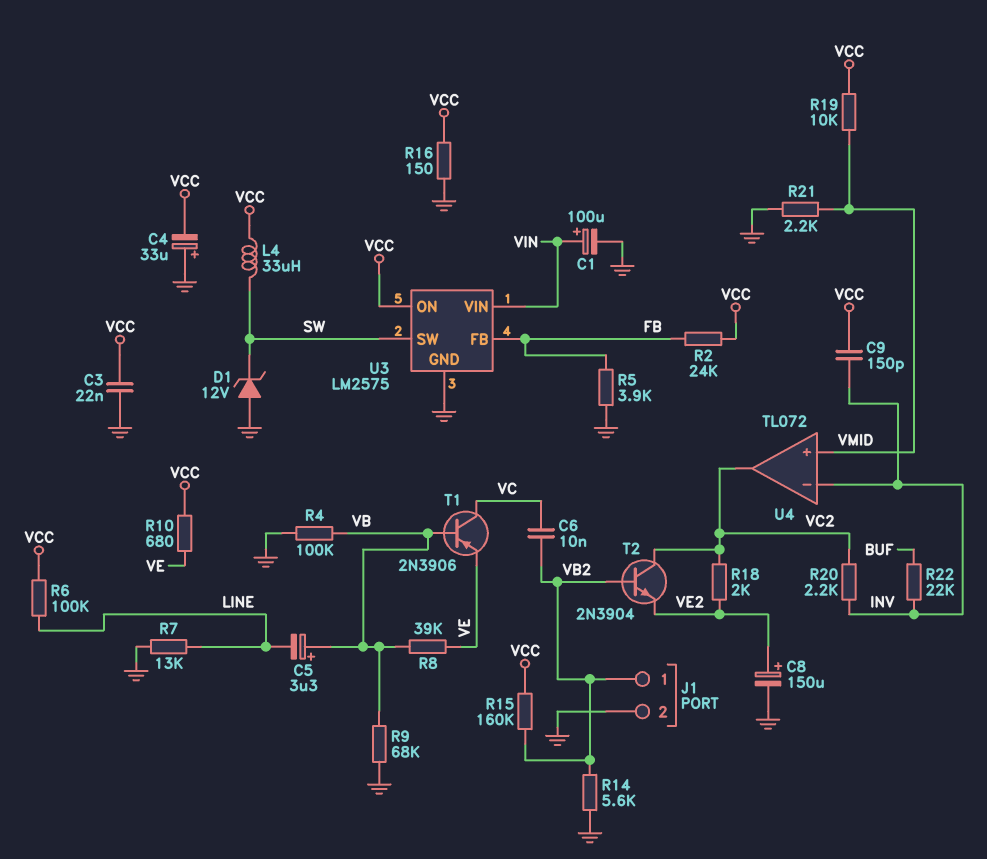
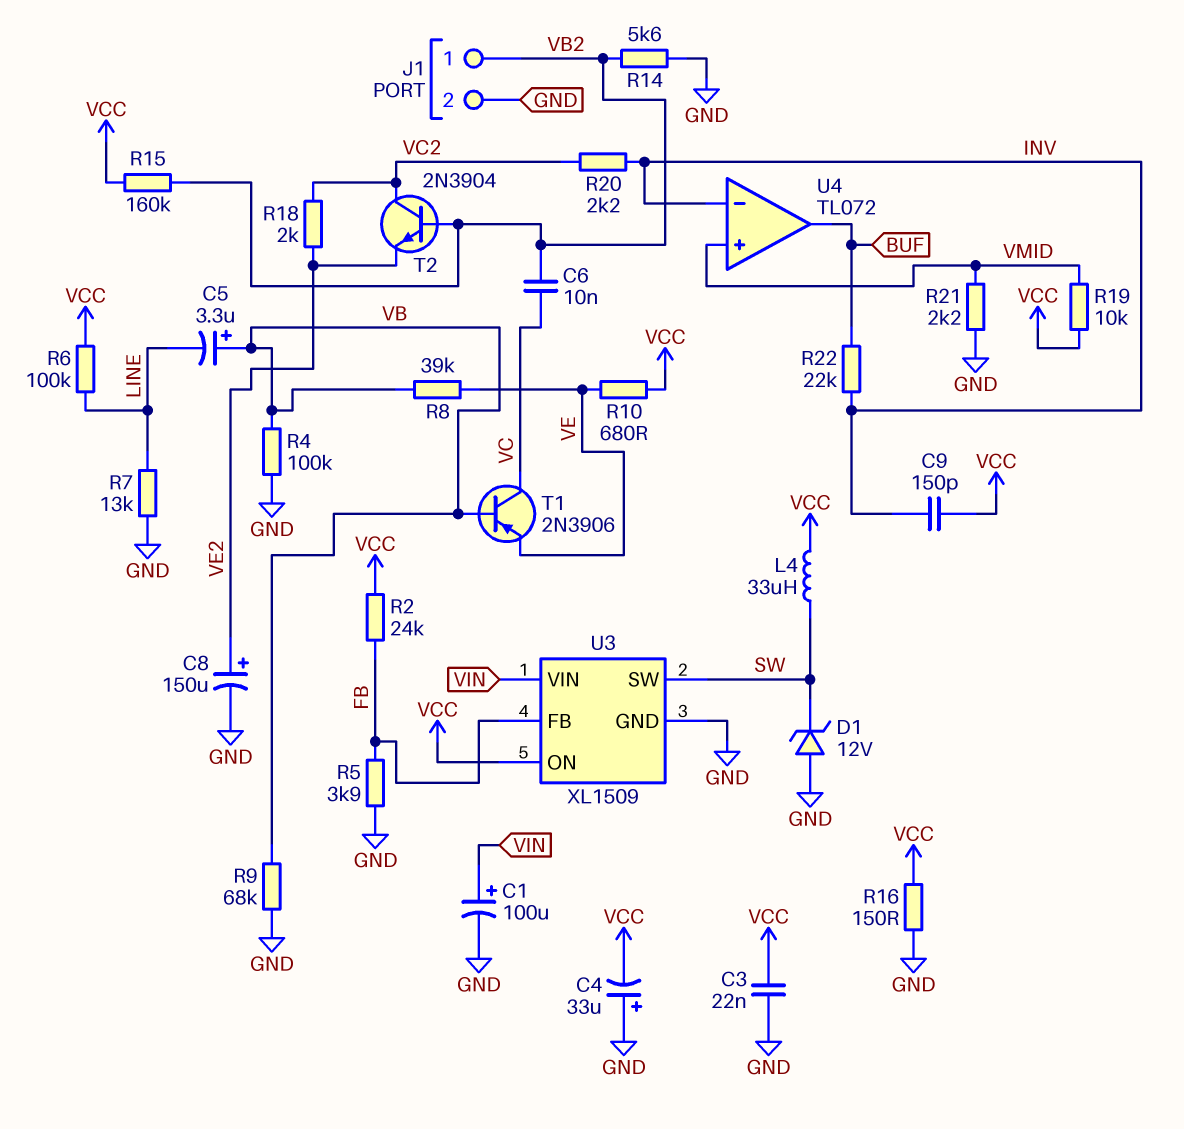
U3: LM2575 -> XL1509
U4 pin out: VC2 -> BUF

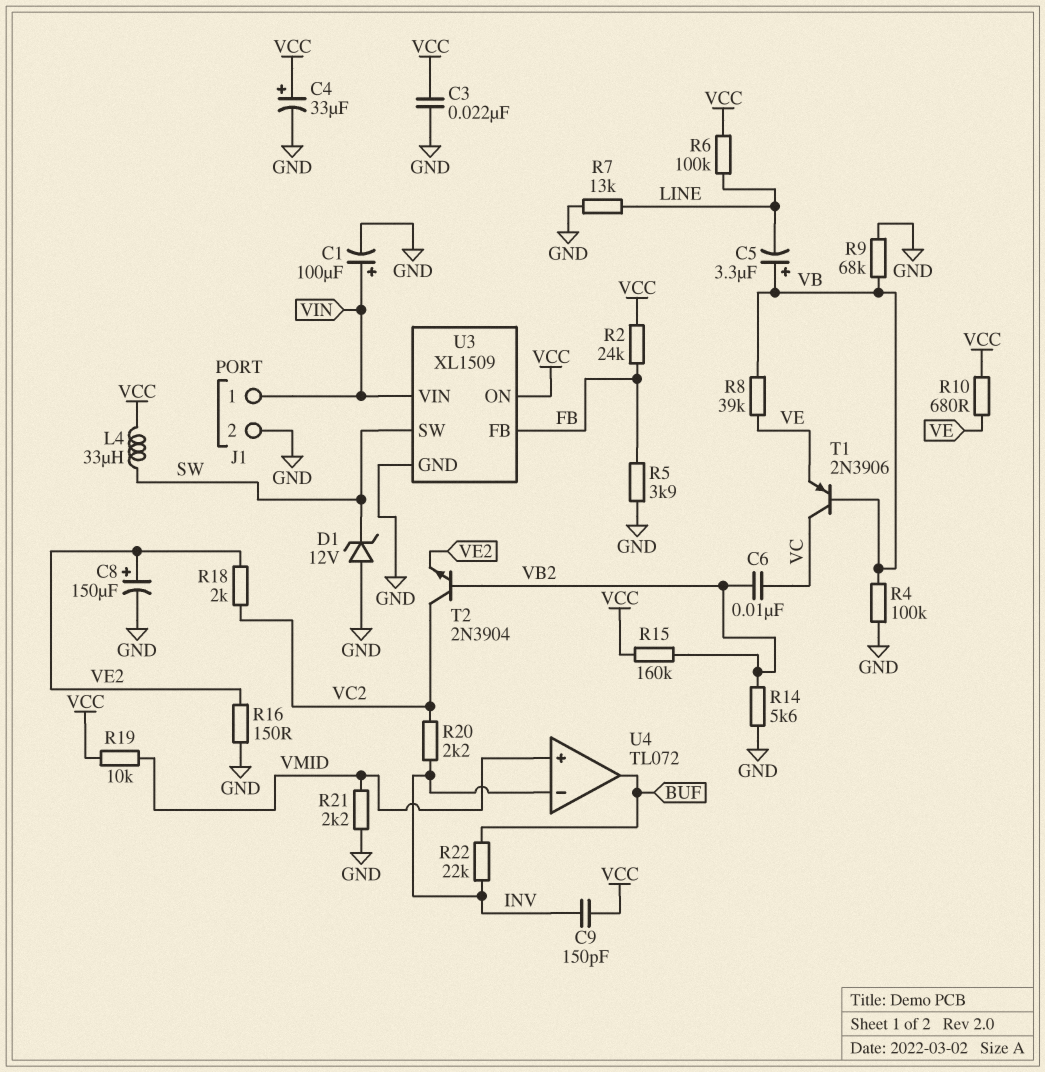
C4: 33uF (plus GND, minus VCC) -> 33uF (plus VCC, minus GND)
J1 pin 1: VB2 -> VIN
R16: 150 (GND, VCC) -> 150 (GND, VE2)

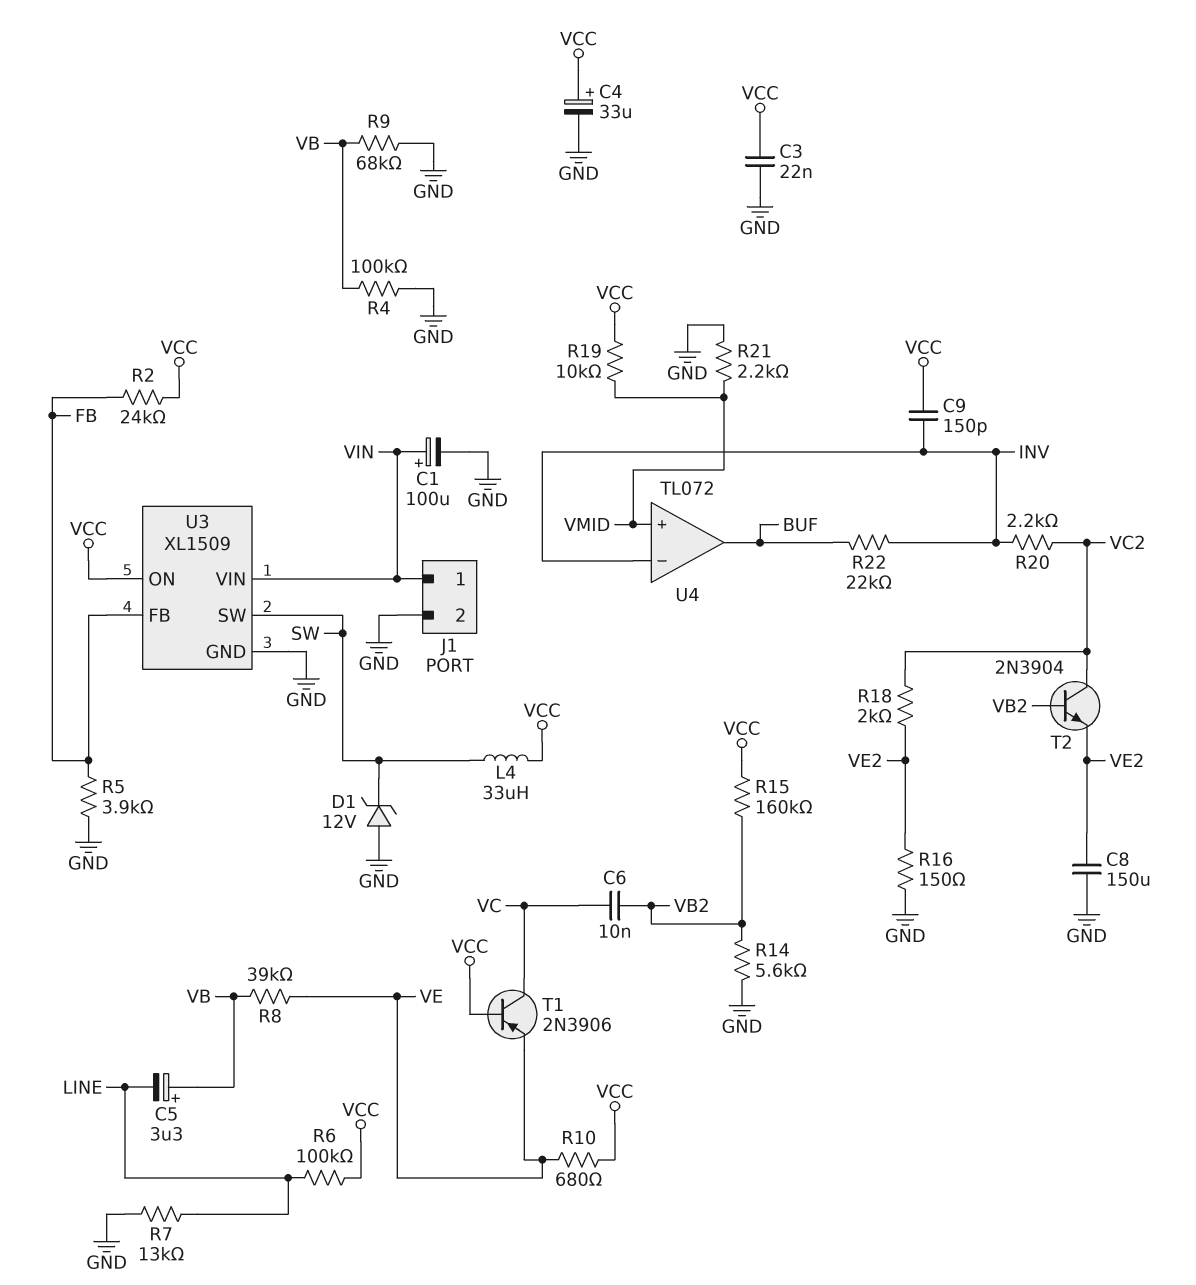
C8: 150uF (plus VE2, minus GND) -> 150uF (GND, VE2)
T1: PNP 2N3906 (B VB, C VC, E VE) -> PNP 2N3906 (B VCC, C VC, E VE)

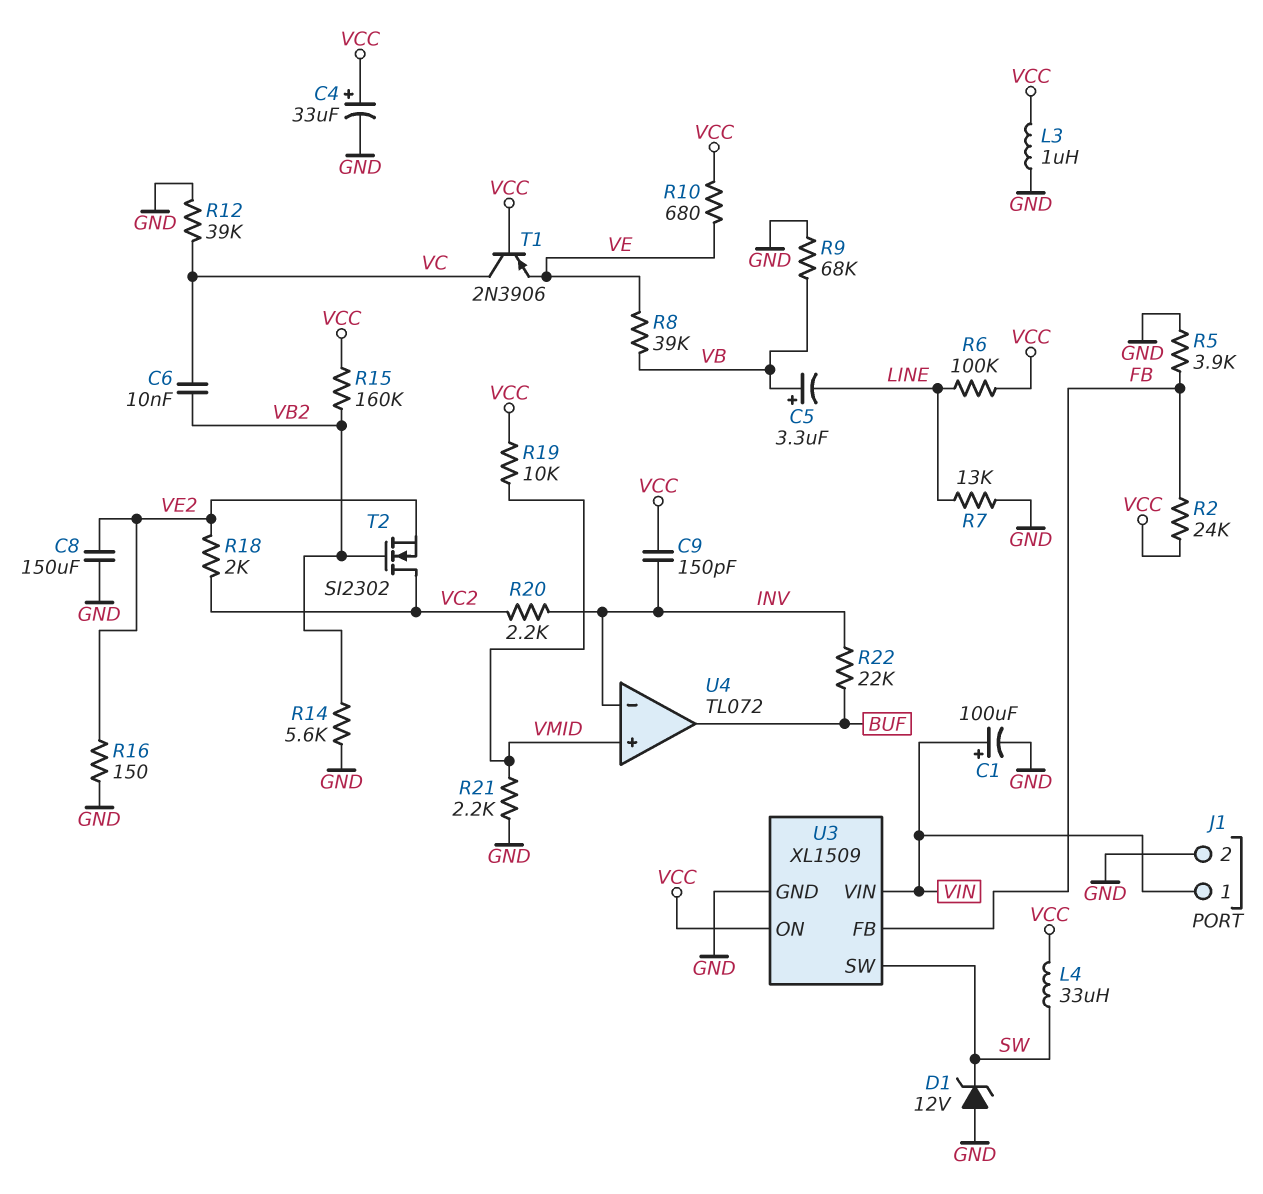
C3: 22nF (GND, VCC) -> none
L3: none -> 1uH (GND, VCC)
R4: 100k (GND, VB) -> none
R12: none -> 39k (GND, VC)
T2: NPN 2N3904 (B VB2, C VC2, E VE2) -> NMOS SI2302 (G VB2, D VC2, S VE2)

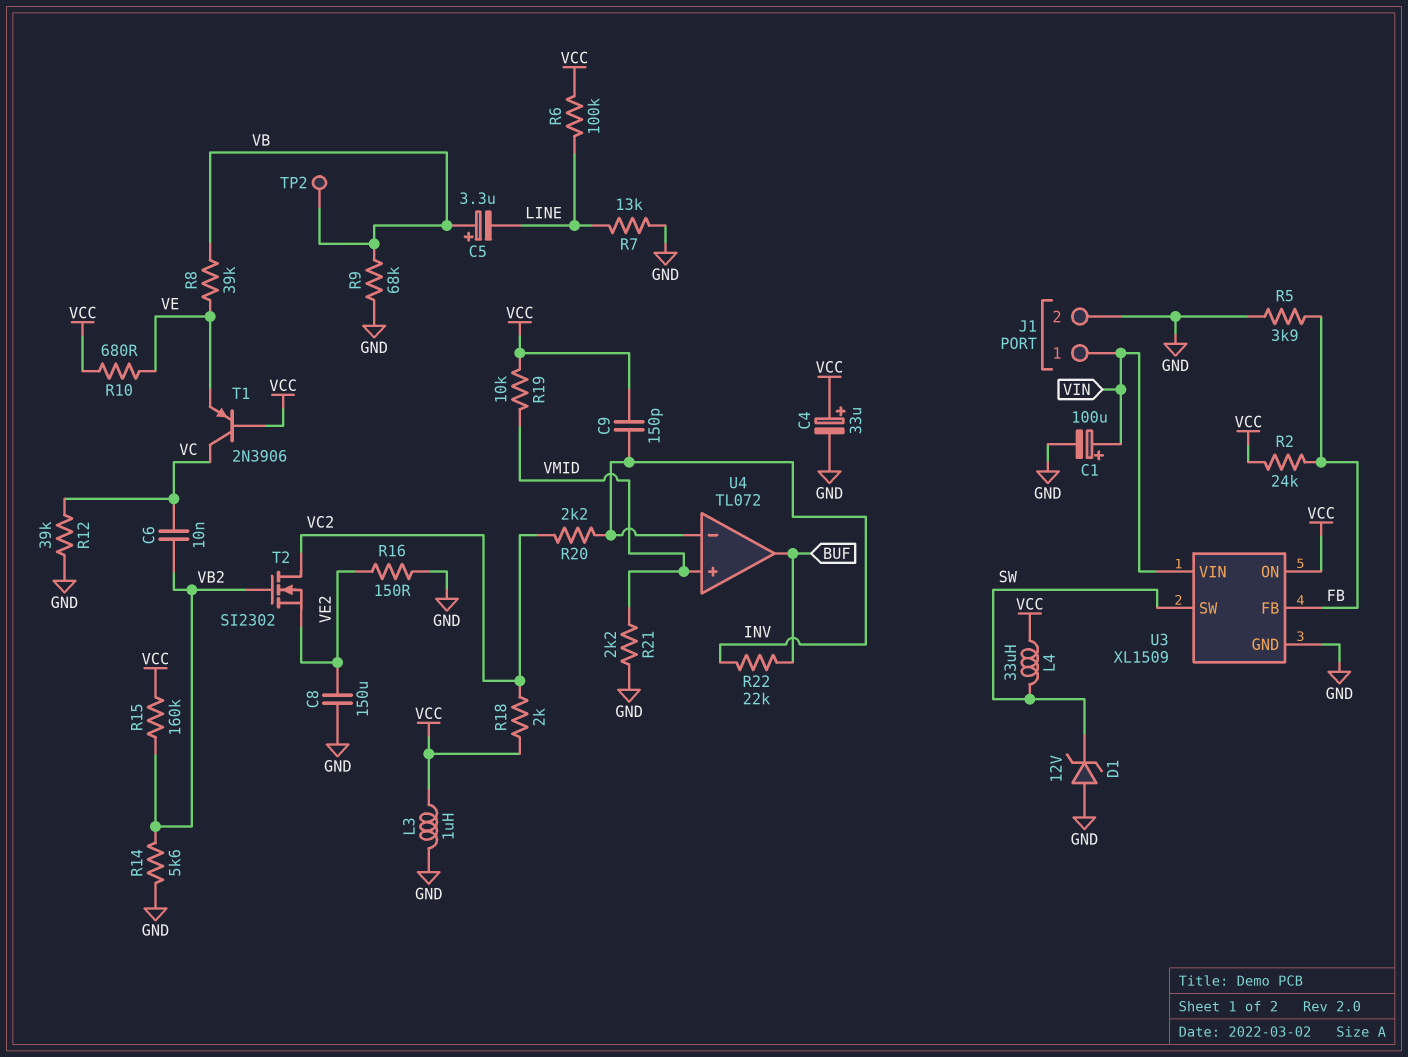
R18: 2k (VC2, VE2) -> 2k (VC2, VCC)
TP2: none -> test point (VB)

